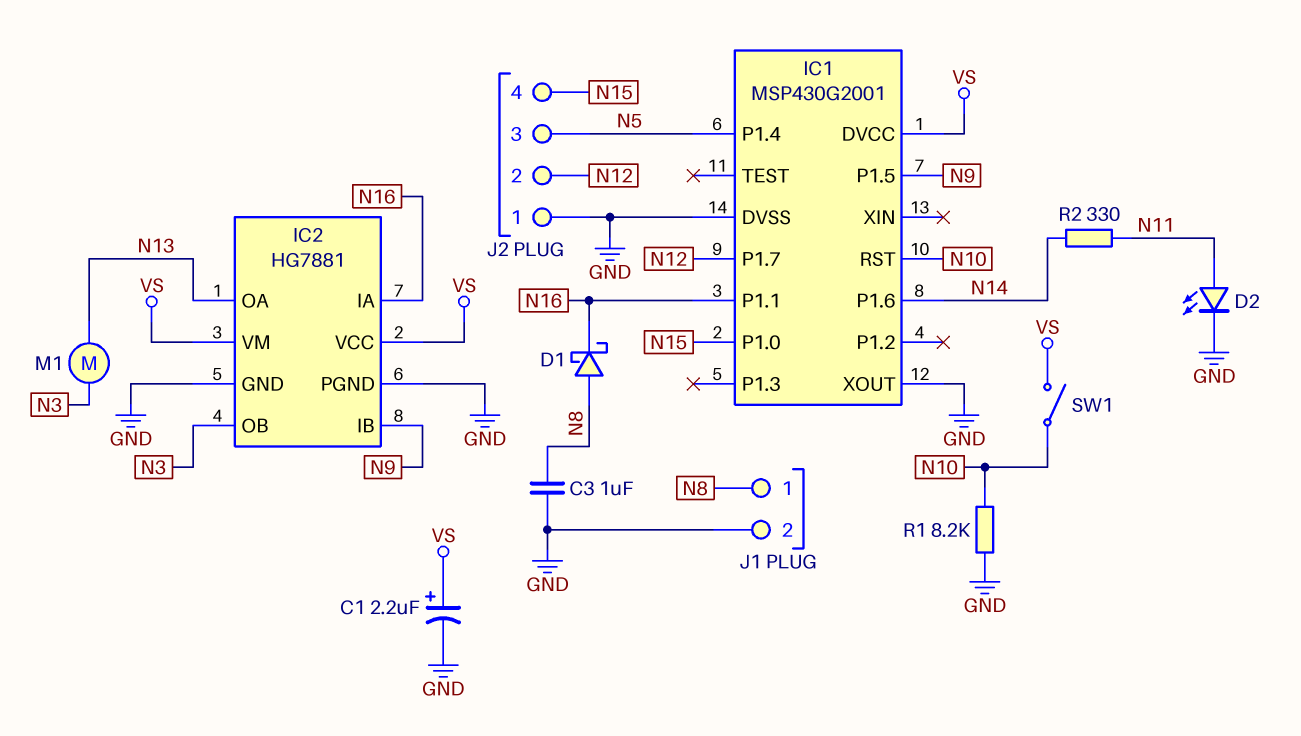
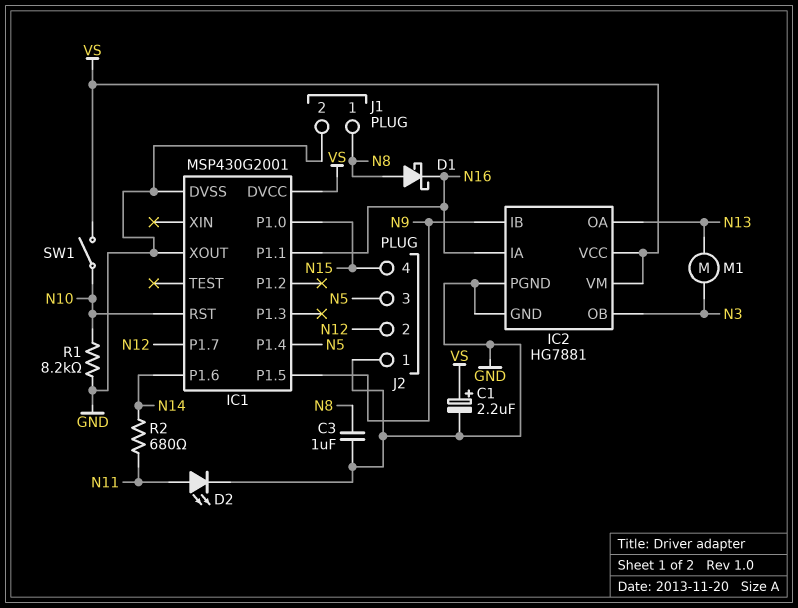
R2: 330 (N11, N14) -> 680 (N11, N14)

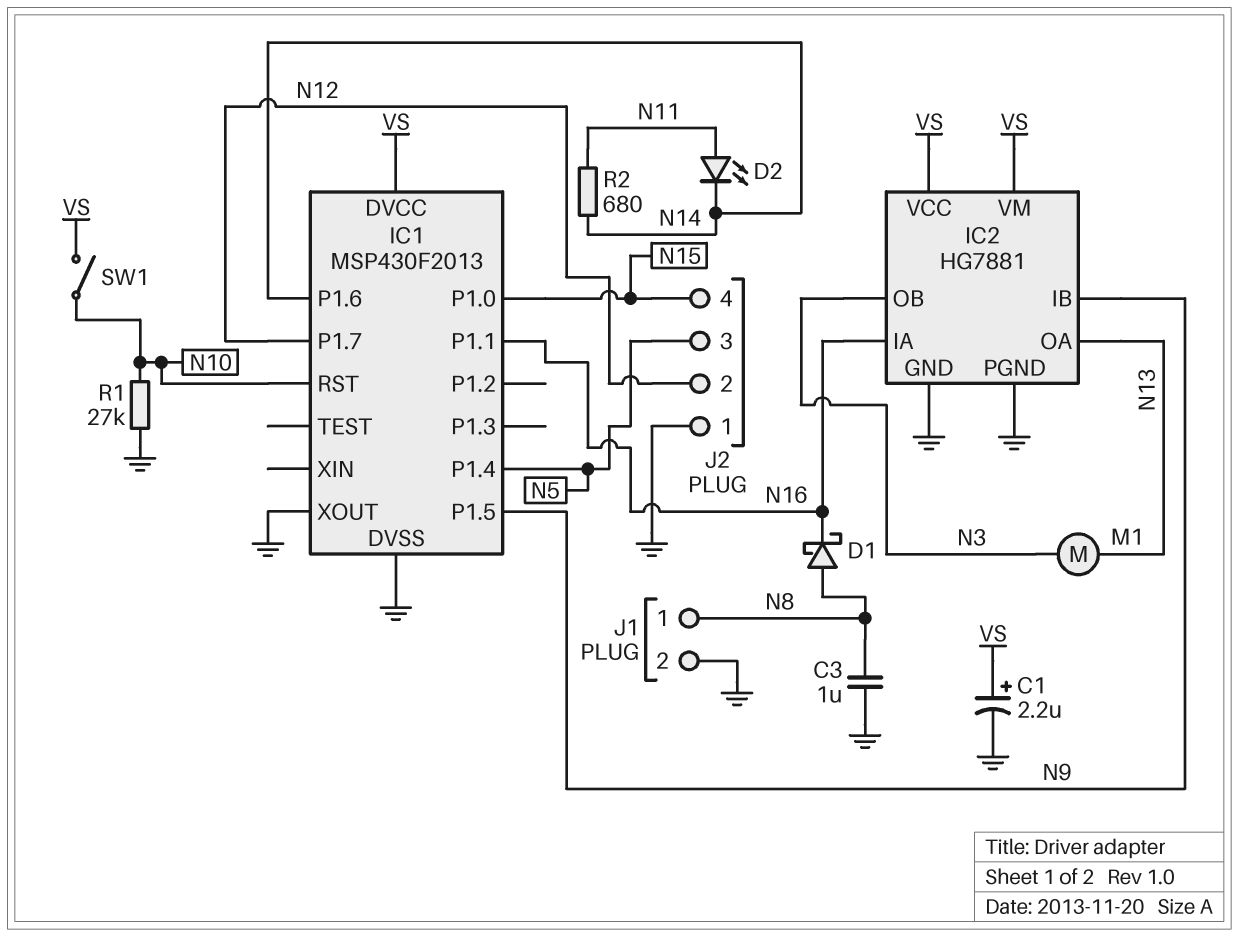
D2: LED (A N11, K GND) -> LED (A N11, K N14)
IC1: MSP430G2001 -> MSP430F2013
R1: 8.2k (GND, N10) -> 27k (GND, N10)

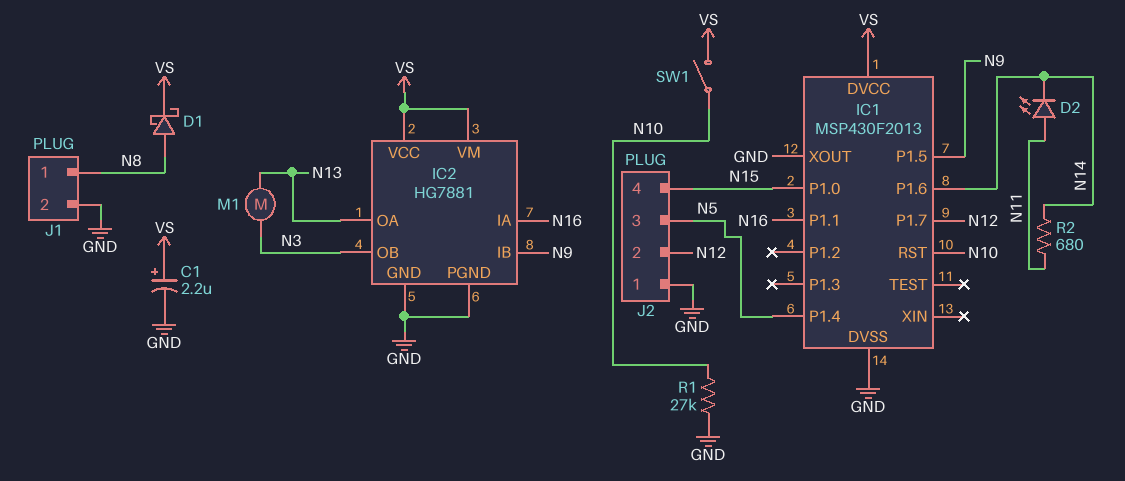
C3: 1uF (GND, N8) -> none
D1: schottky (A N8, K N16) -> schottky (A N8, K VS)

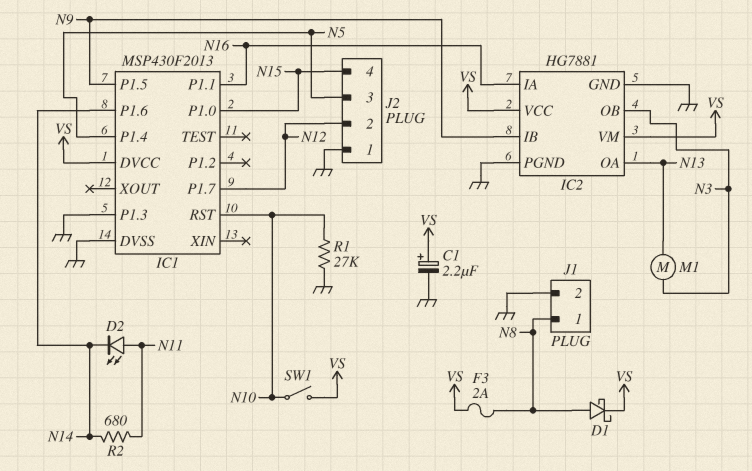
F3: none -> 2A (N8, VS)
IC1 pin P1.3: none -> GND
IC1 pin XOUT: GND -> none

